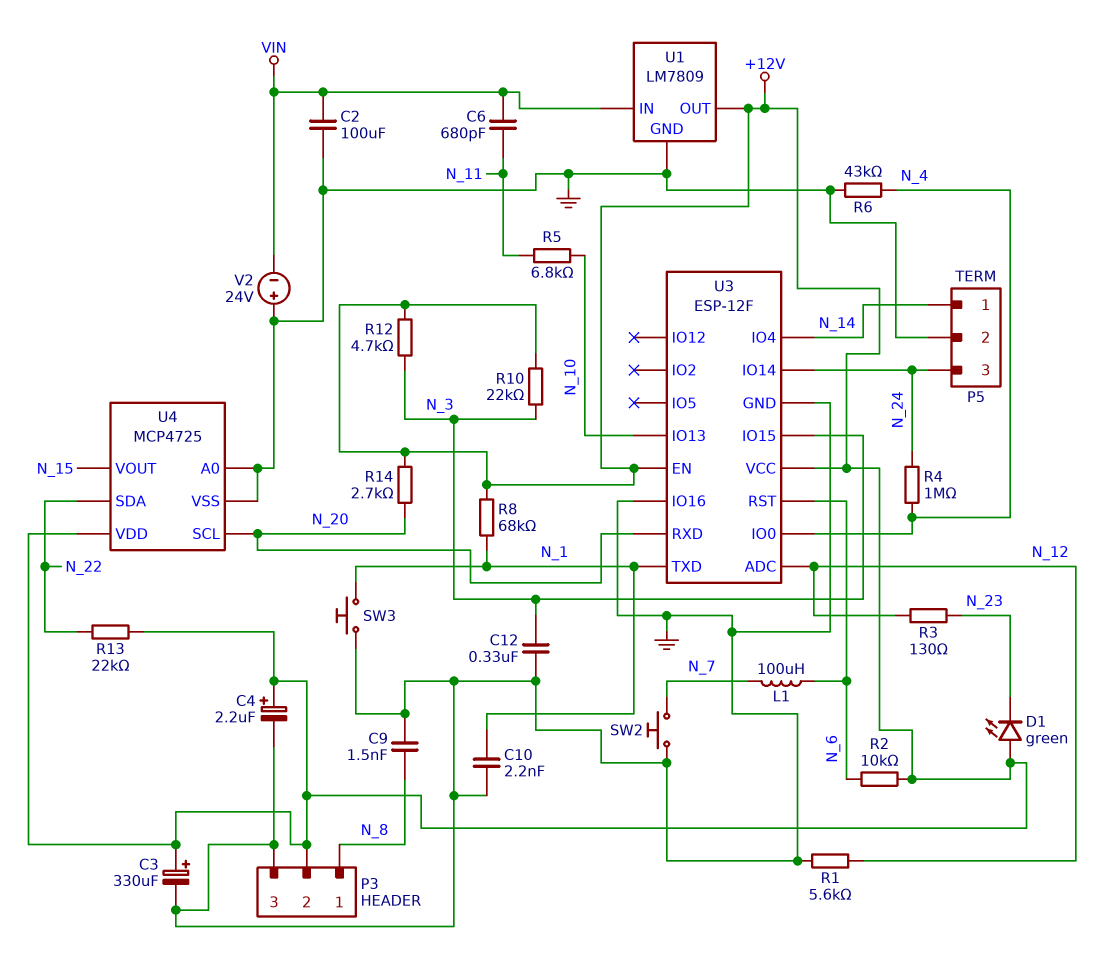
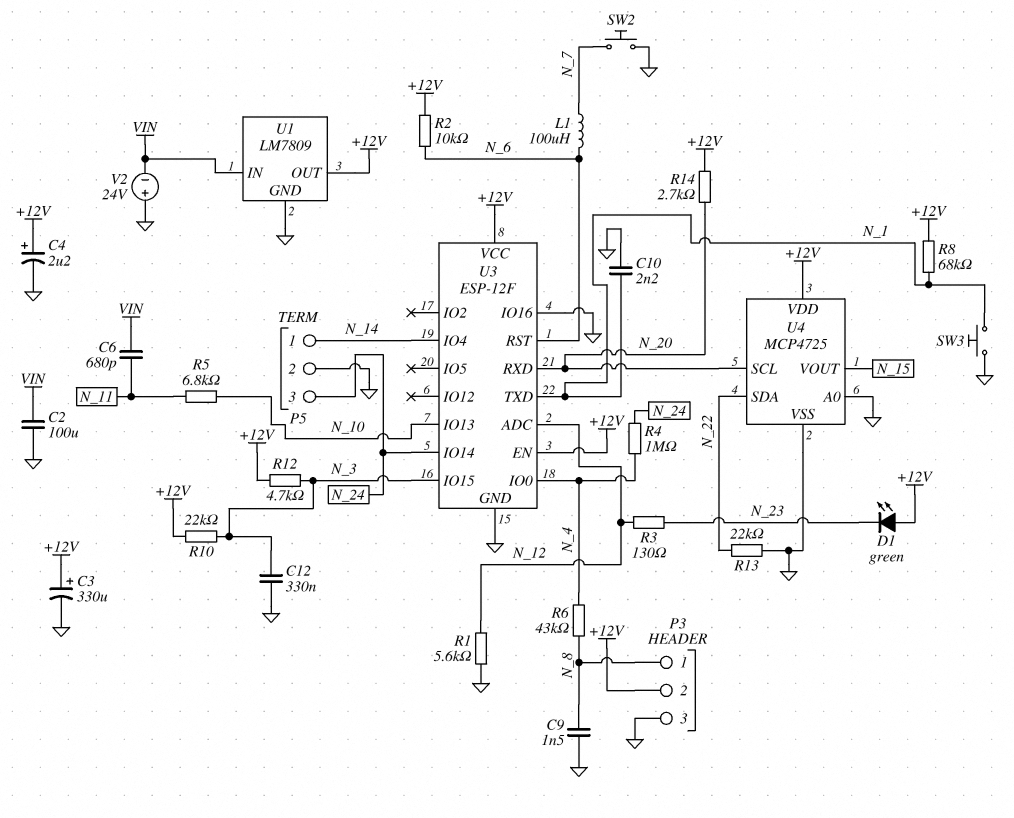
R6: 43k (GND, N_4) -> 43k (N_4, N_8)
R13: 22k (+12V, N_22) -> 22k (GND, N_22)

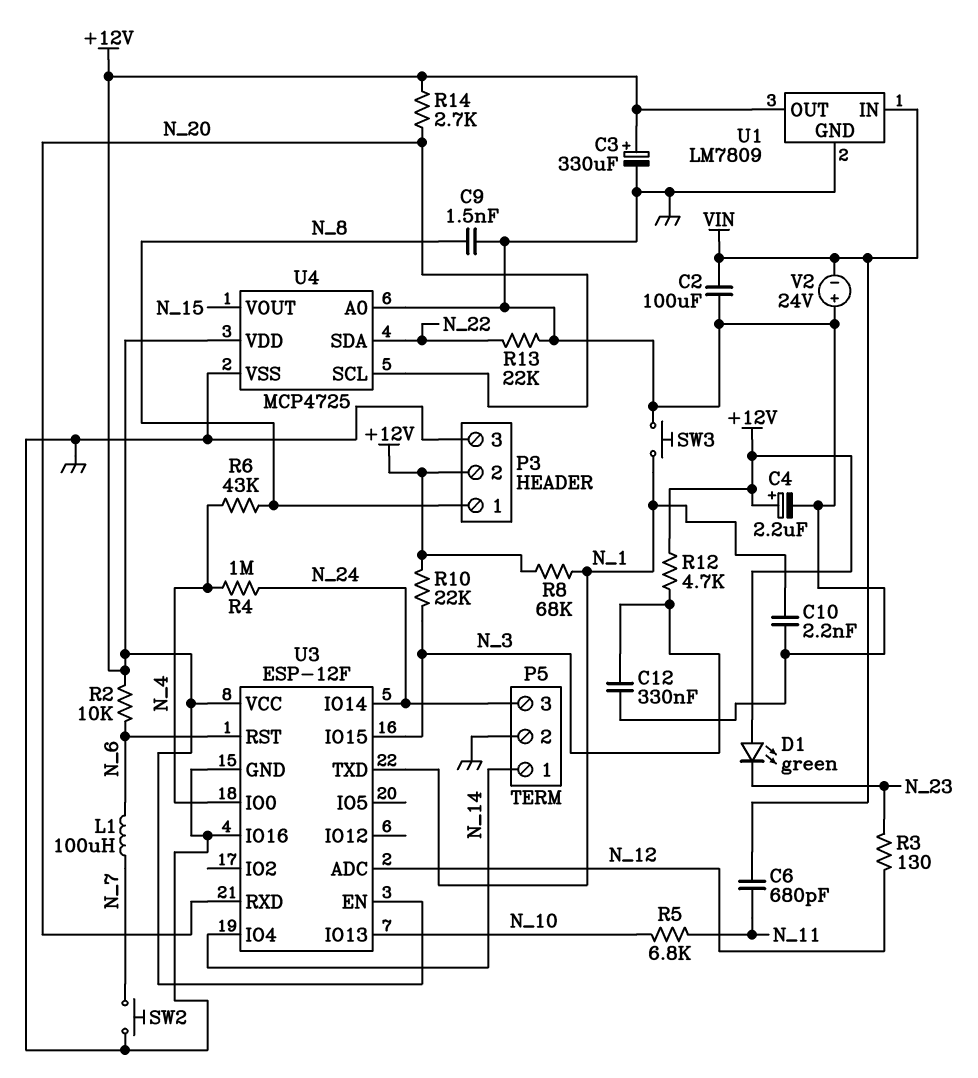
R1: 5.6k (GND, N_12) -> none

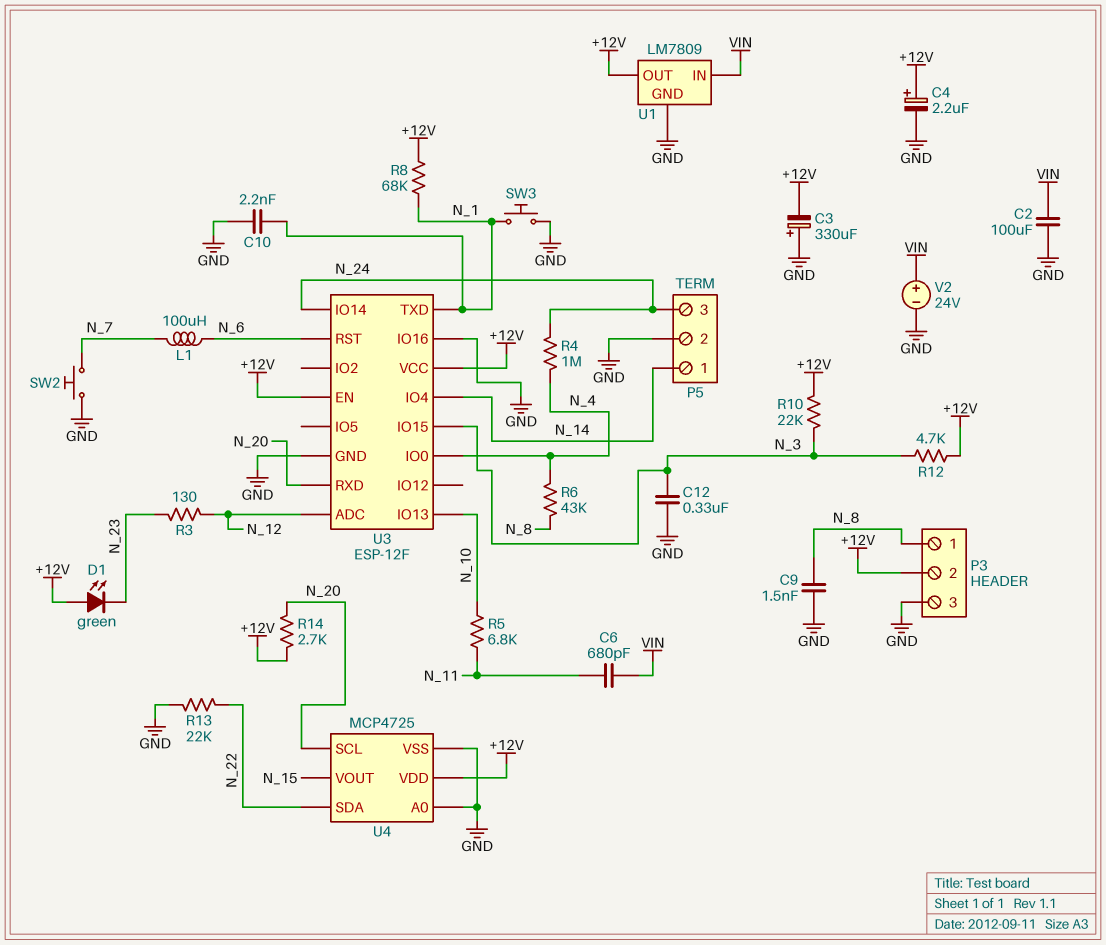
C3: 330uF (plus +12V, minus GND) -> 330uF (plus GND, minus +12V)
R2: 10k (+12V, N_6) -> none
V2: 24V (plus GND, minus VIN) -> 24V (plus VIN, minus GND)

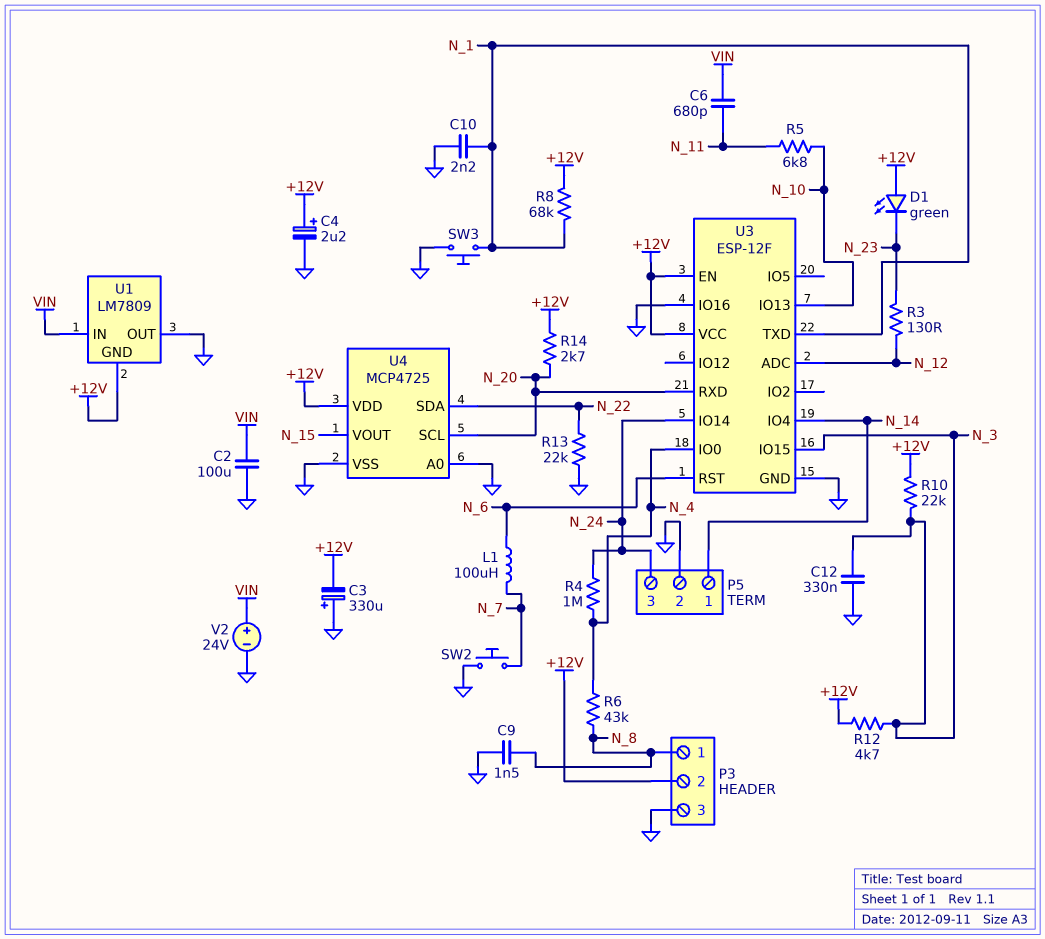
U1 pin GND: GND -> +12V
U1 pin OUT: +12V -> GND

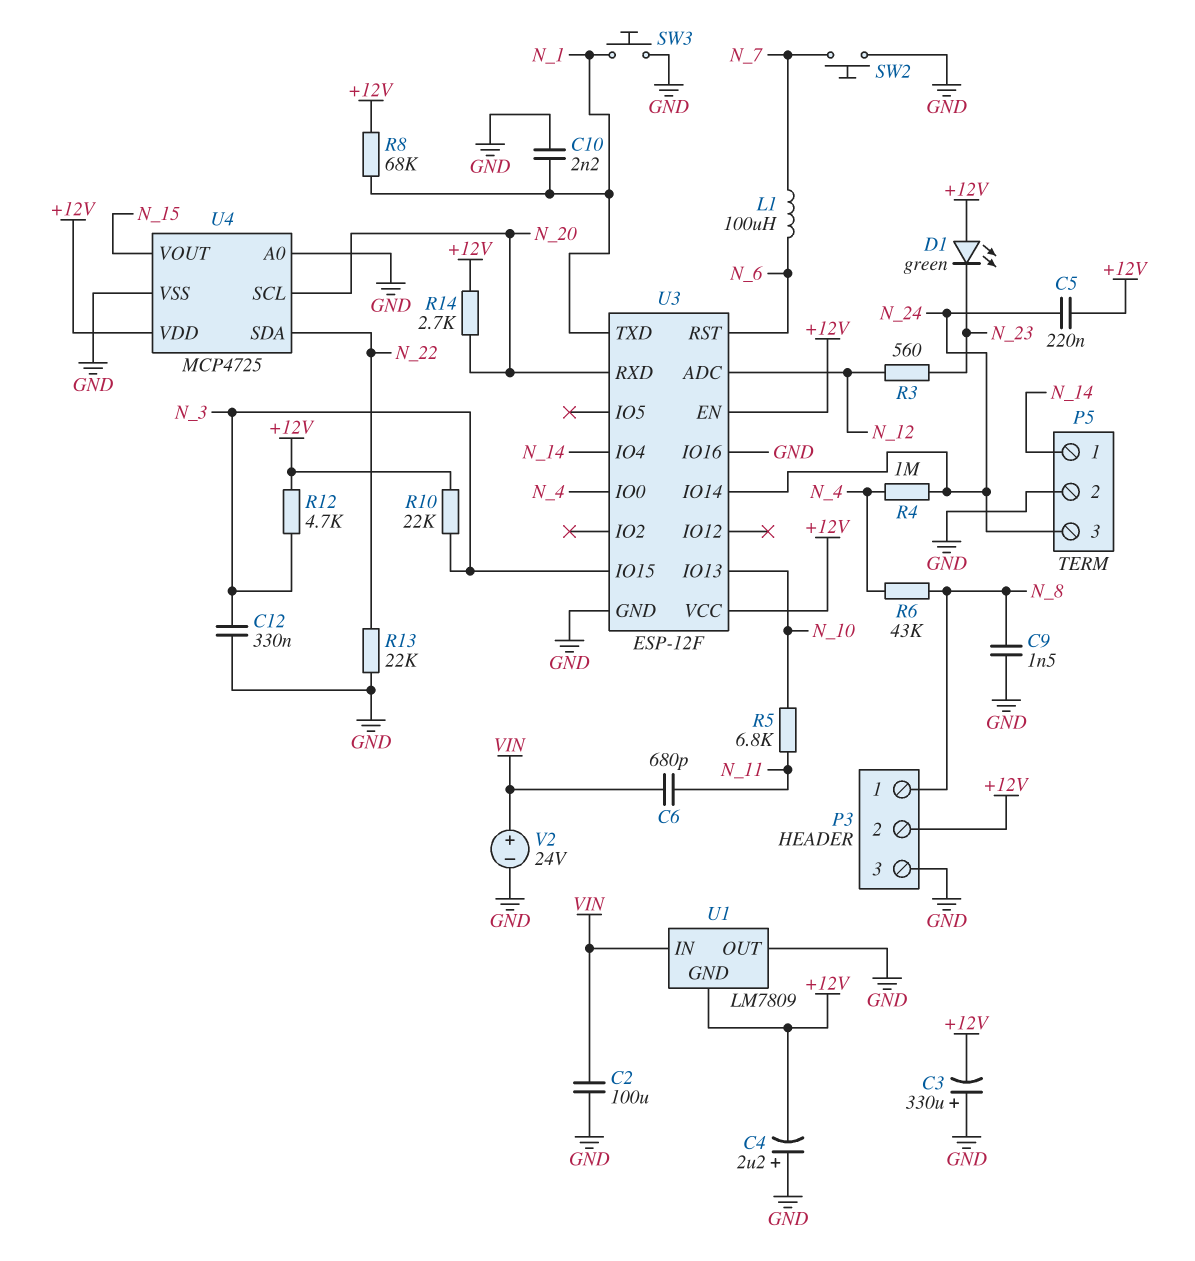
C4: 2.2uF (plus +12V, minus GND) -> 2.2uF (plus GND, minus +12V)
C5: none -> 220nF (+12V, N_24)
R3: 130 (N_12, N_23) -> 560 (N_12, N_23)

